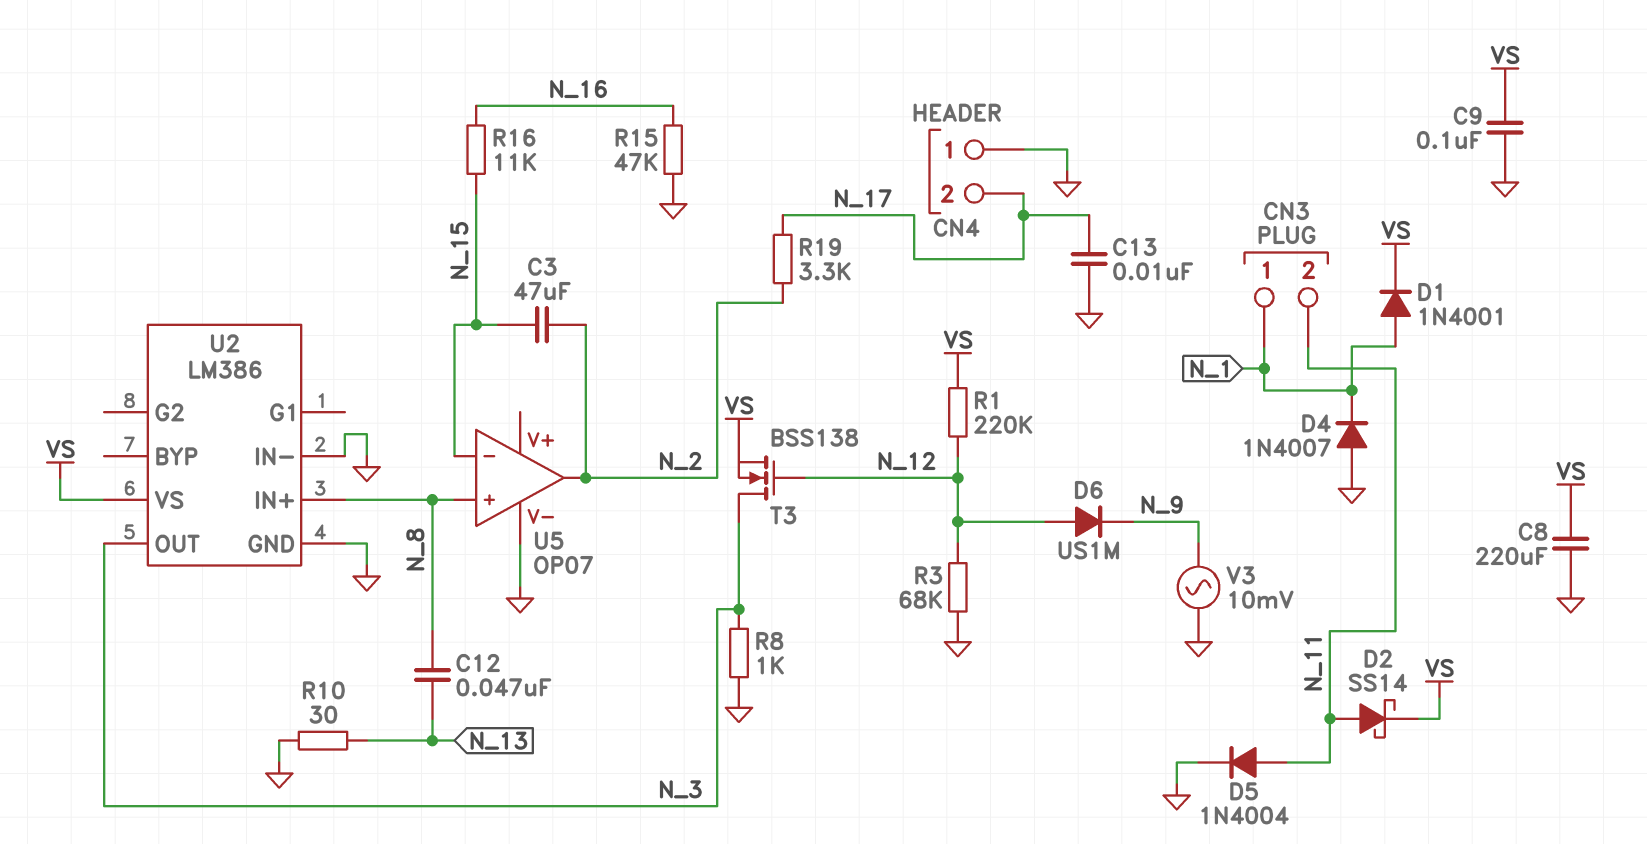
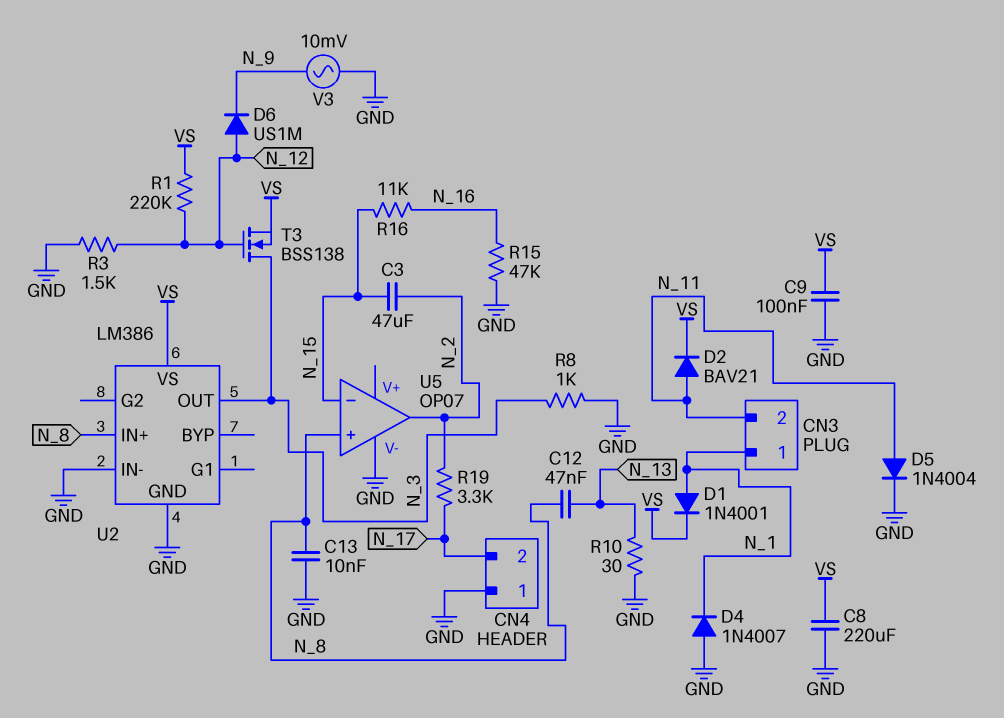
C13: 10nF (GND, N_17) -> 10nF (GND, N_8)
D2: schottky SS14 (A N_11, K VS) -> diode BAV21 (A N_11, K VS)
R3: 68k (GND, N_12) -> 1.5k (GND, N_12)

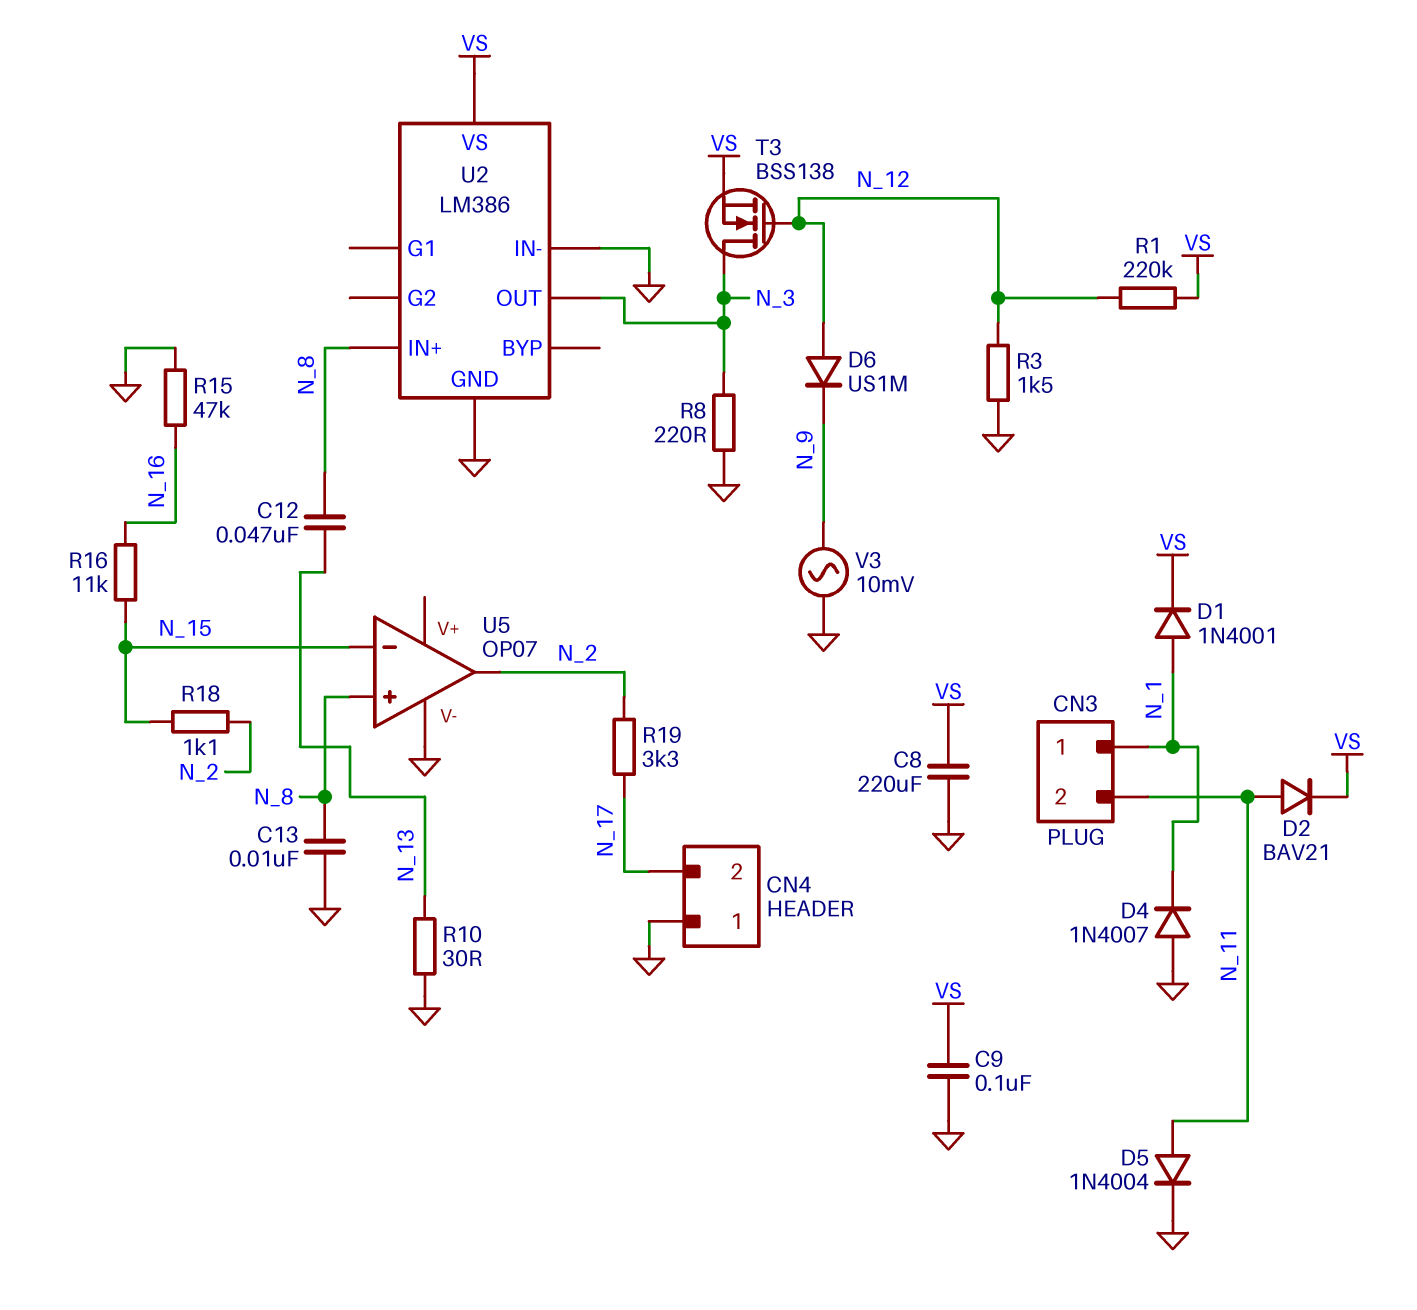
C3: 47uF (N_2, N_15) -> none
R8: 1k (GND, N_3) -> 220 (GND, N_3)
R18: none -> 1.1k (N_2, N_15)

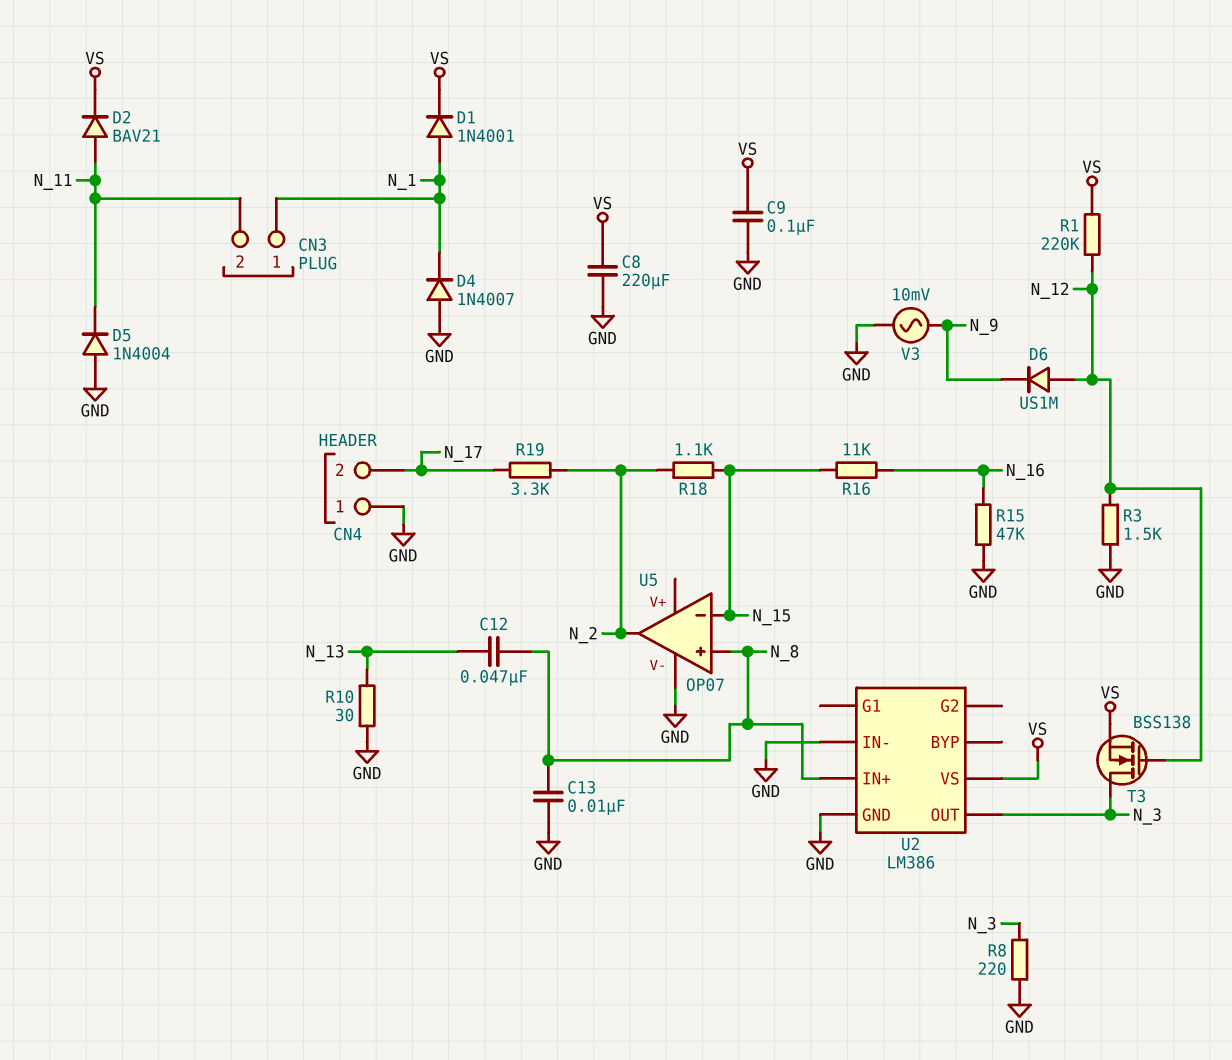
D5: diode 1N4004 (A N_11, K GND) -> diode 1N4004 (A GND, K N_11)

